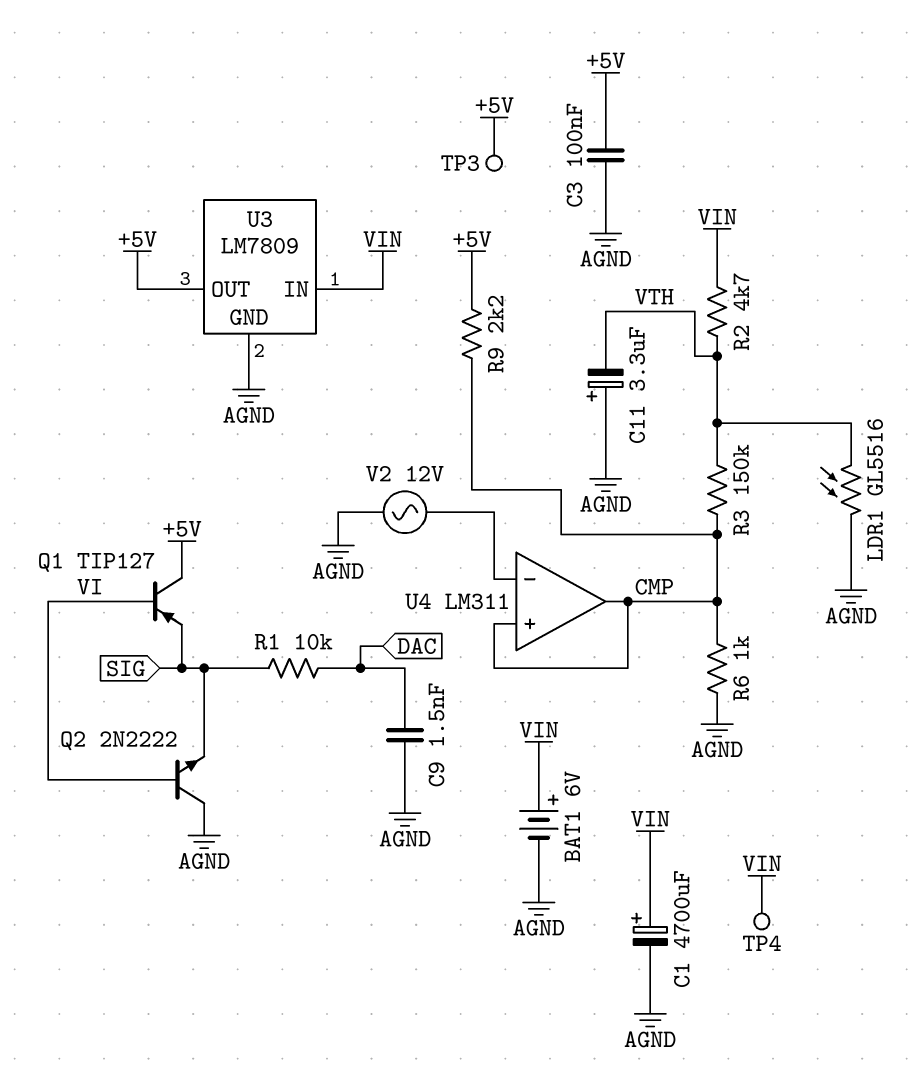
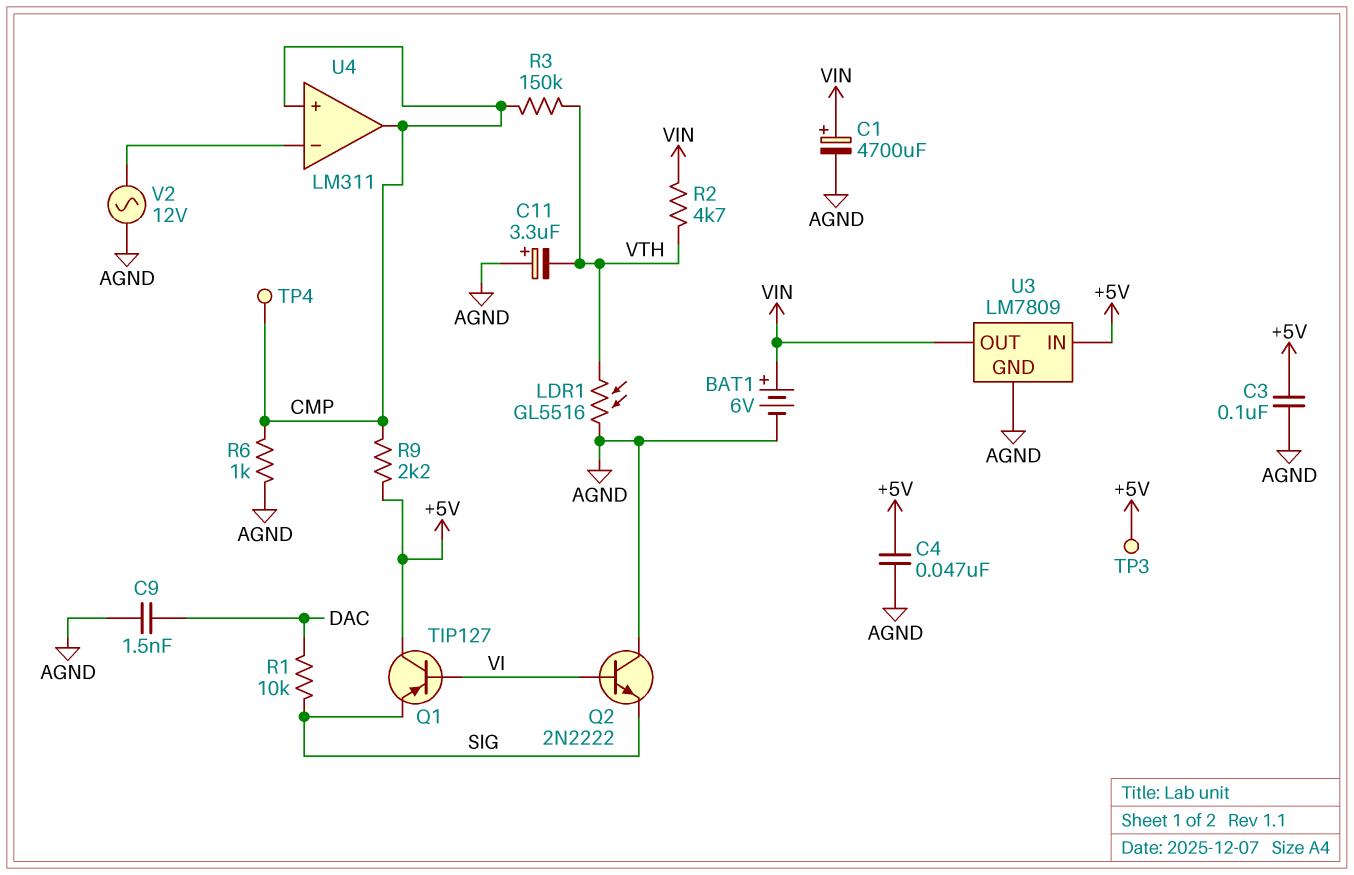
C4: none -> 47nF (+5V, AGND)
TP4: test point (VIN) -> test point (CMP)
U3 pin IN: VIN -> +5V
U3 pin OUT: +5V -> VIN

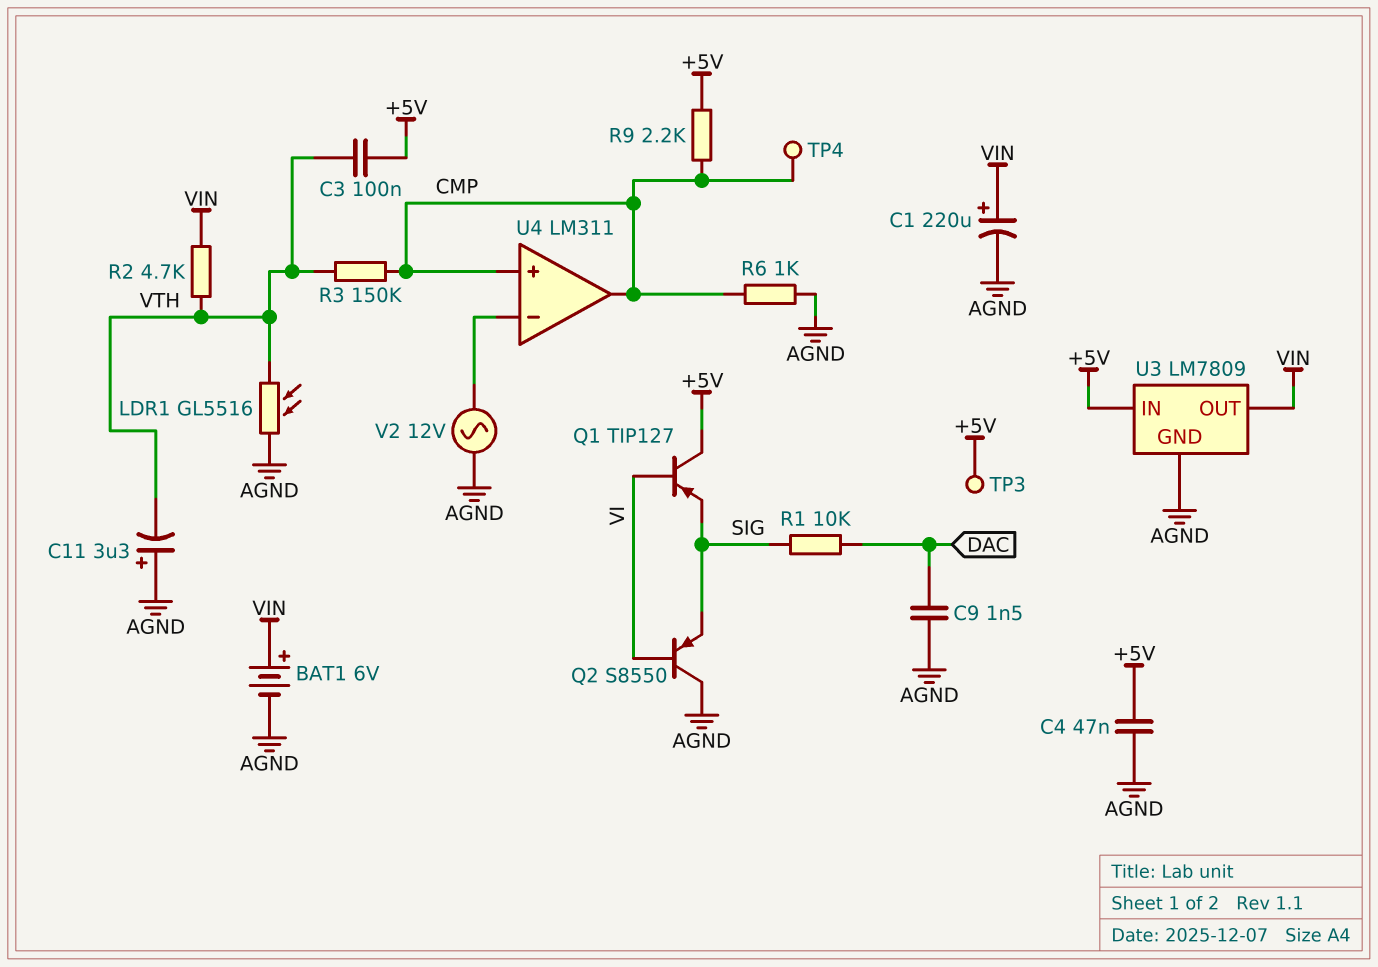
C1: 4700uF (plus VIN, minus AGND) -> 220uF (plus VIN, minus AGND)
C3: 100nF (+5V, AGND) -> 100nF (+5V, VTH)
Q2: NPN 2N2222 (B VI, C AGND, E SIG) -> PNP S8550 (B VI, C AGND, E SIG)

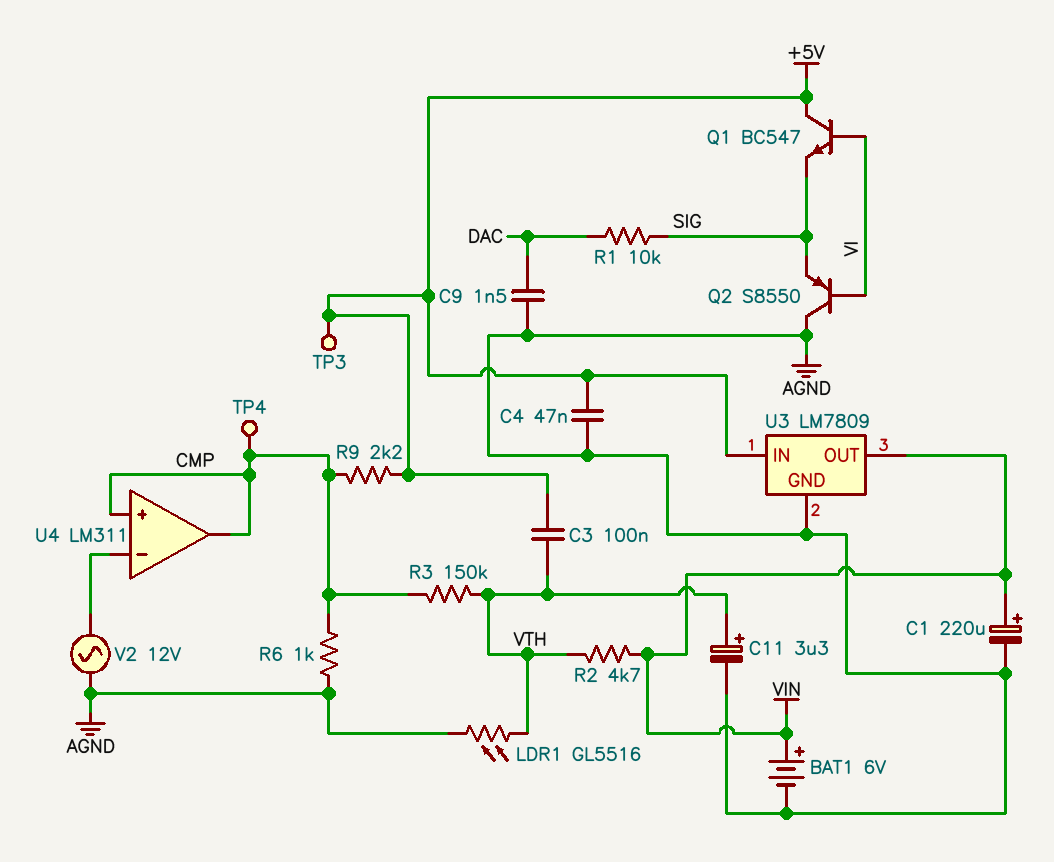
C11: 3.3uF (plus AGND, minus VTH) -> 3.3uF (plus VTH, minus AGND)
Q1: PNP TIP127 (B VI, C +5V, E SIG) -> NPN BC547 (B VI, C +5V, E SIG)

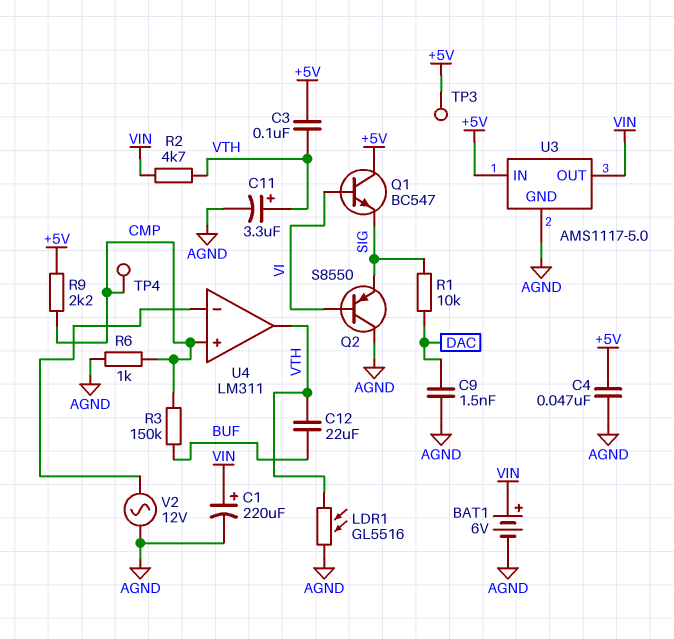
C12: none -> 22uF (BUF, VTH)
R3: 150k (CMP, VTH) -> 150k (BUF, CMP)
U3: LM7809 -> AMS1117-5.0
U4 pin out: CMP -> VTH

